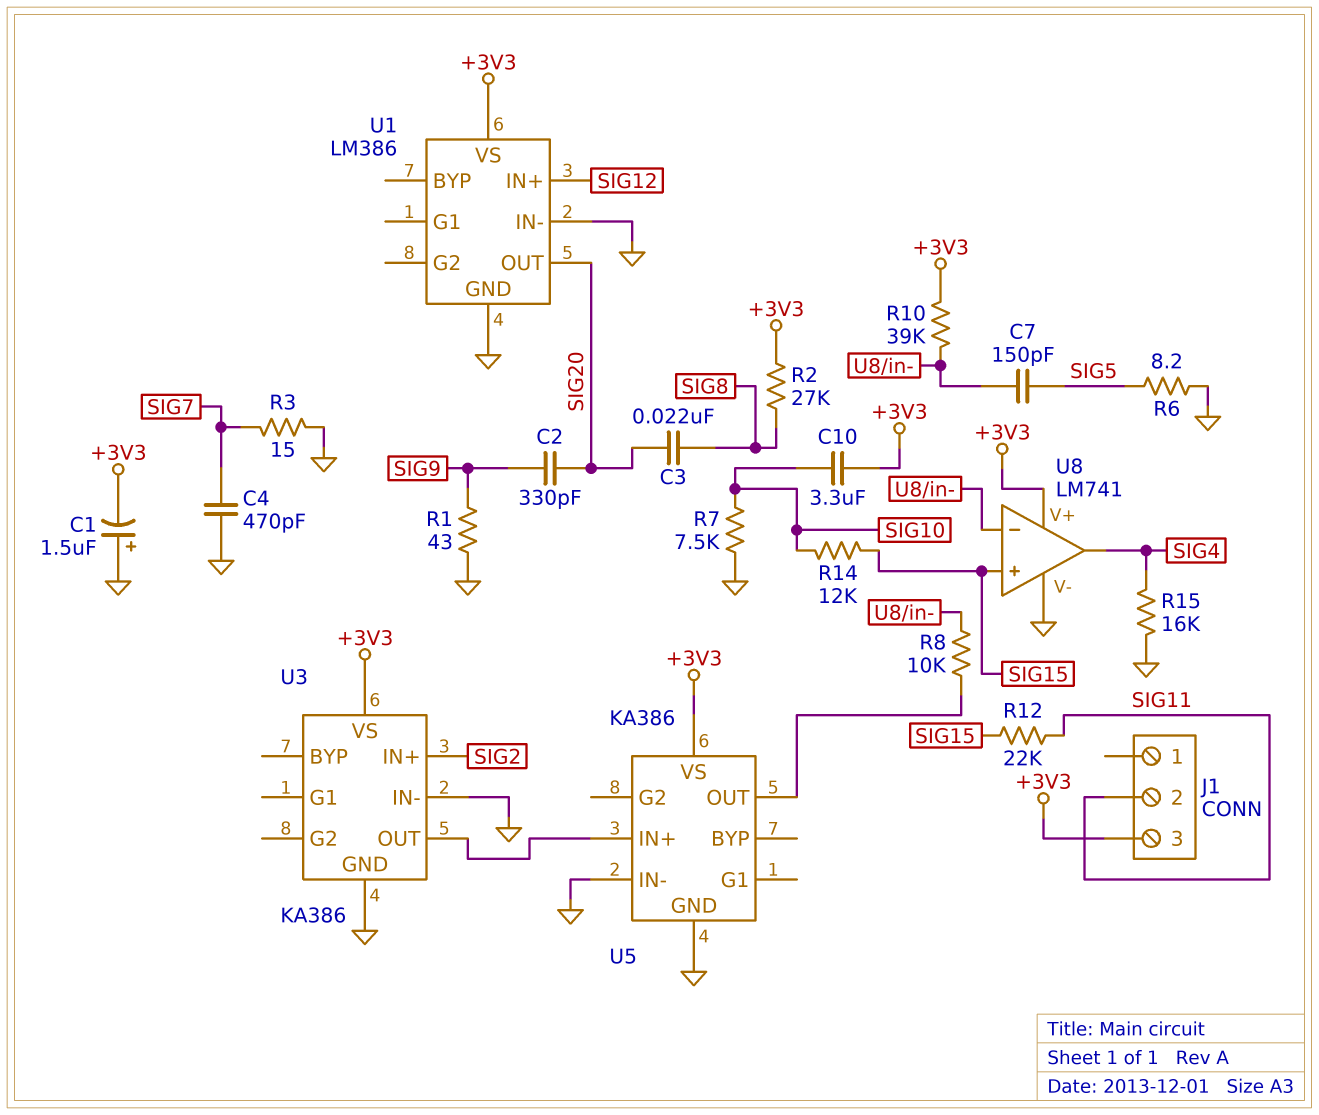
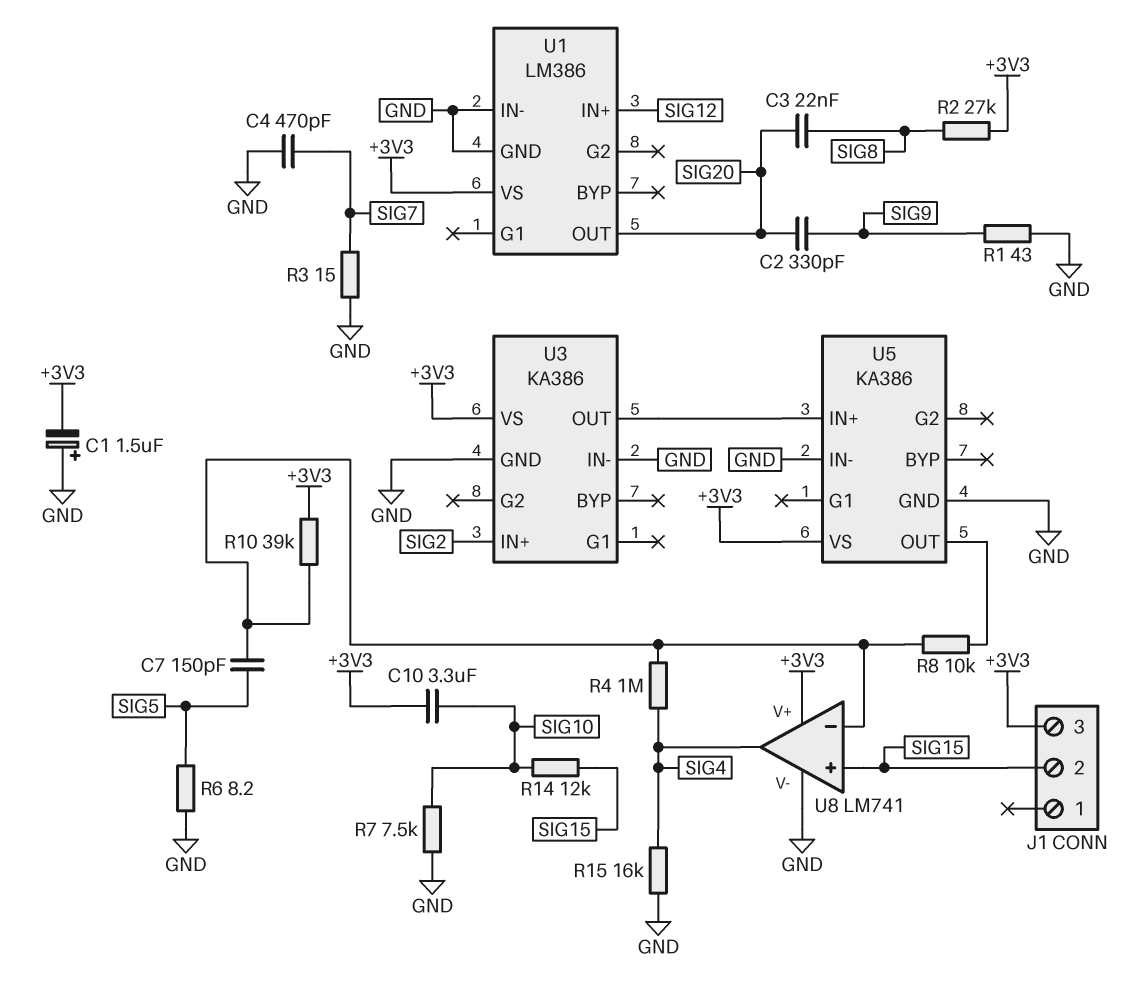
J1 pin 2: SIG11 -> SIG15
R4: none -> 1M (SIG4, U8/in-)
R12: 22k (SIG11, SIG15) -> none

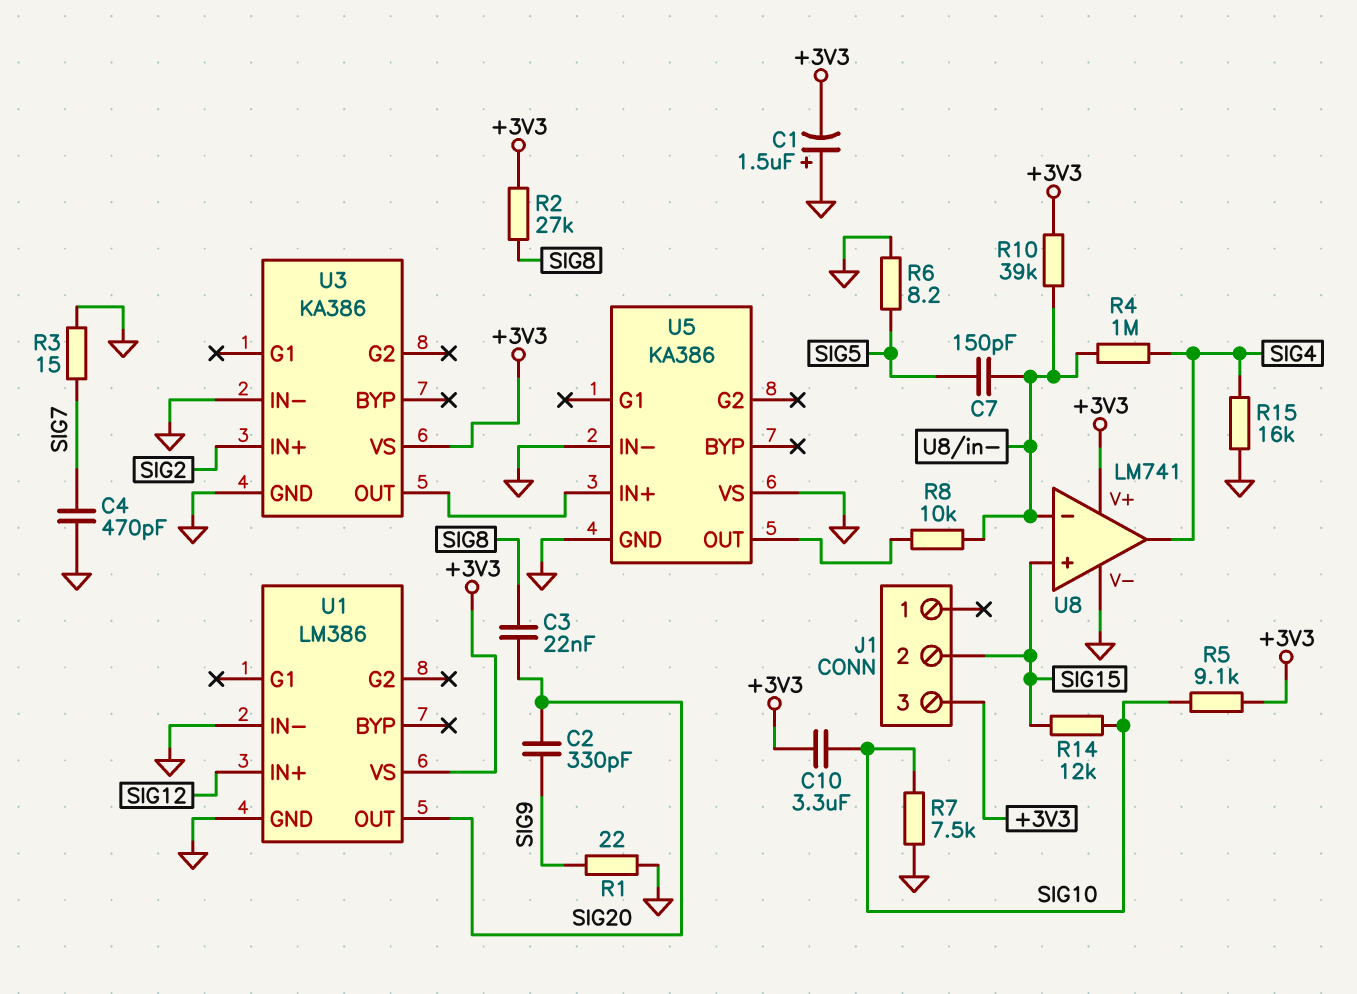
R1: 43 (GND, SIG9) -> 22 (GND, SIG9)
R5: none -> 9.1k (+3V3, SIG10)
U5 pin VS: +3V3 -> GND

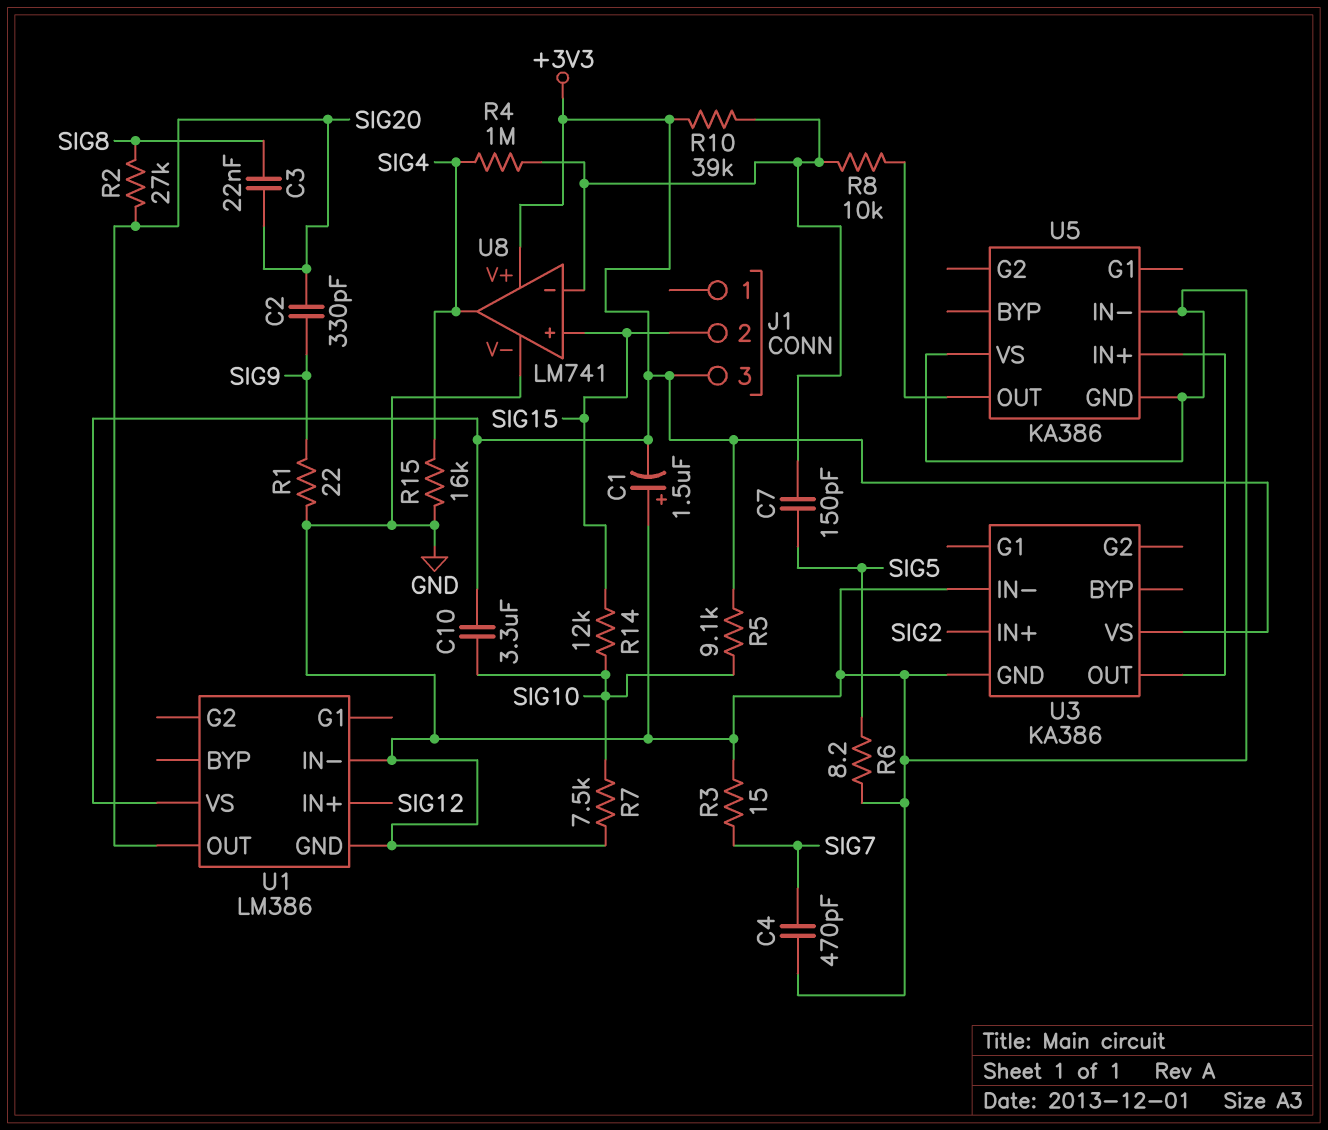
R2: 27k (+3V3, SIG8) -> 27k (SIG8, SIG20)

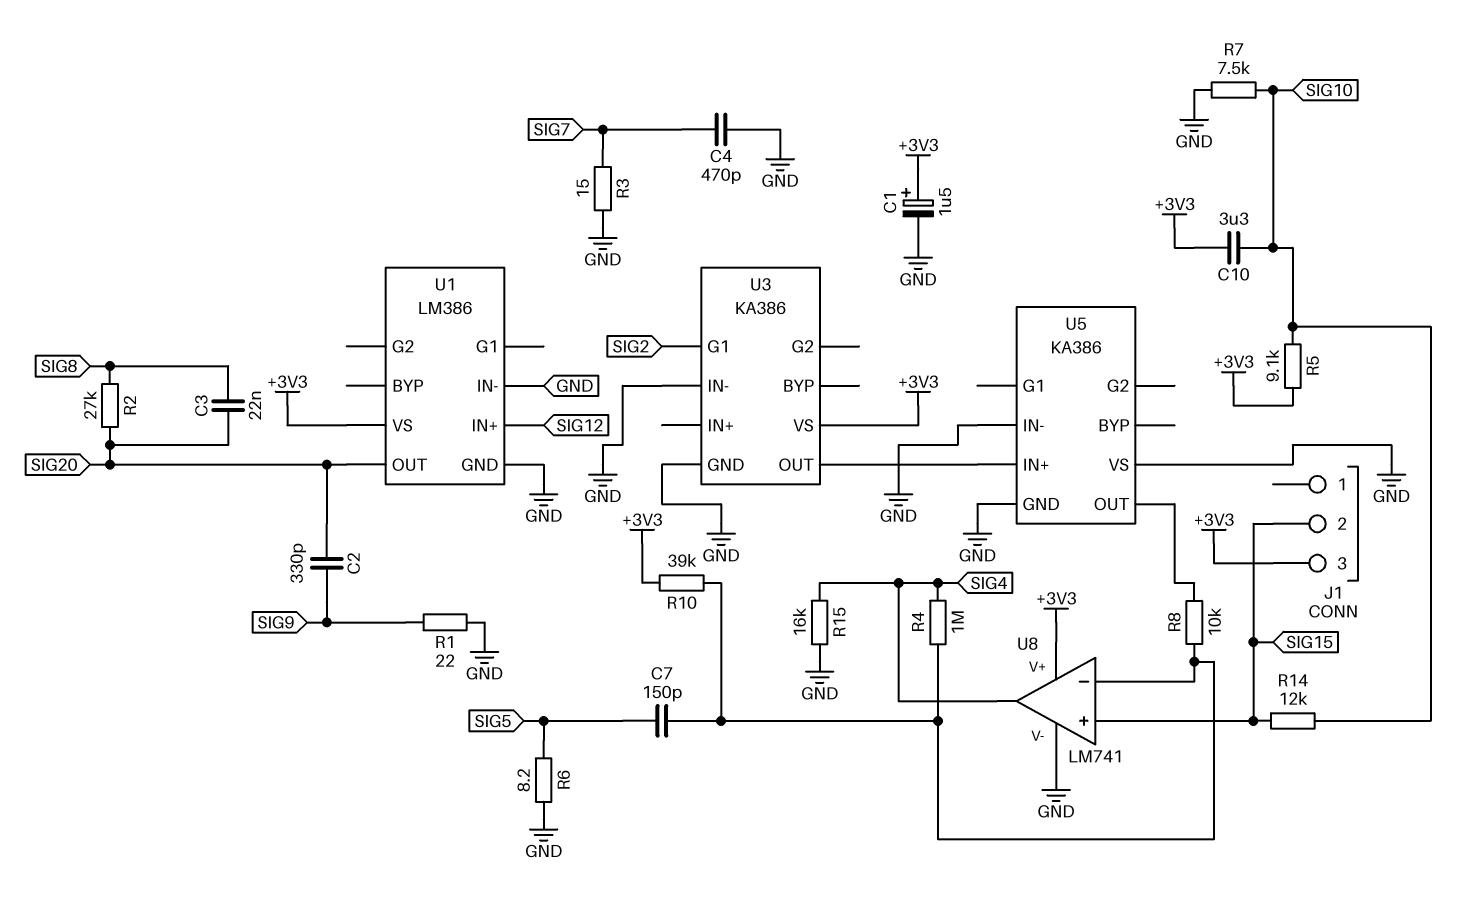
C1: 1.5uF (plus GND, minus +3V3) -> 1.5uF (plus +3V3, minus GND)
U3 pin G1: none -> SIG2
U3 pin IN+: SIG2 -> none

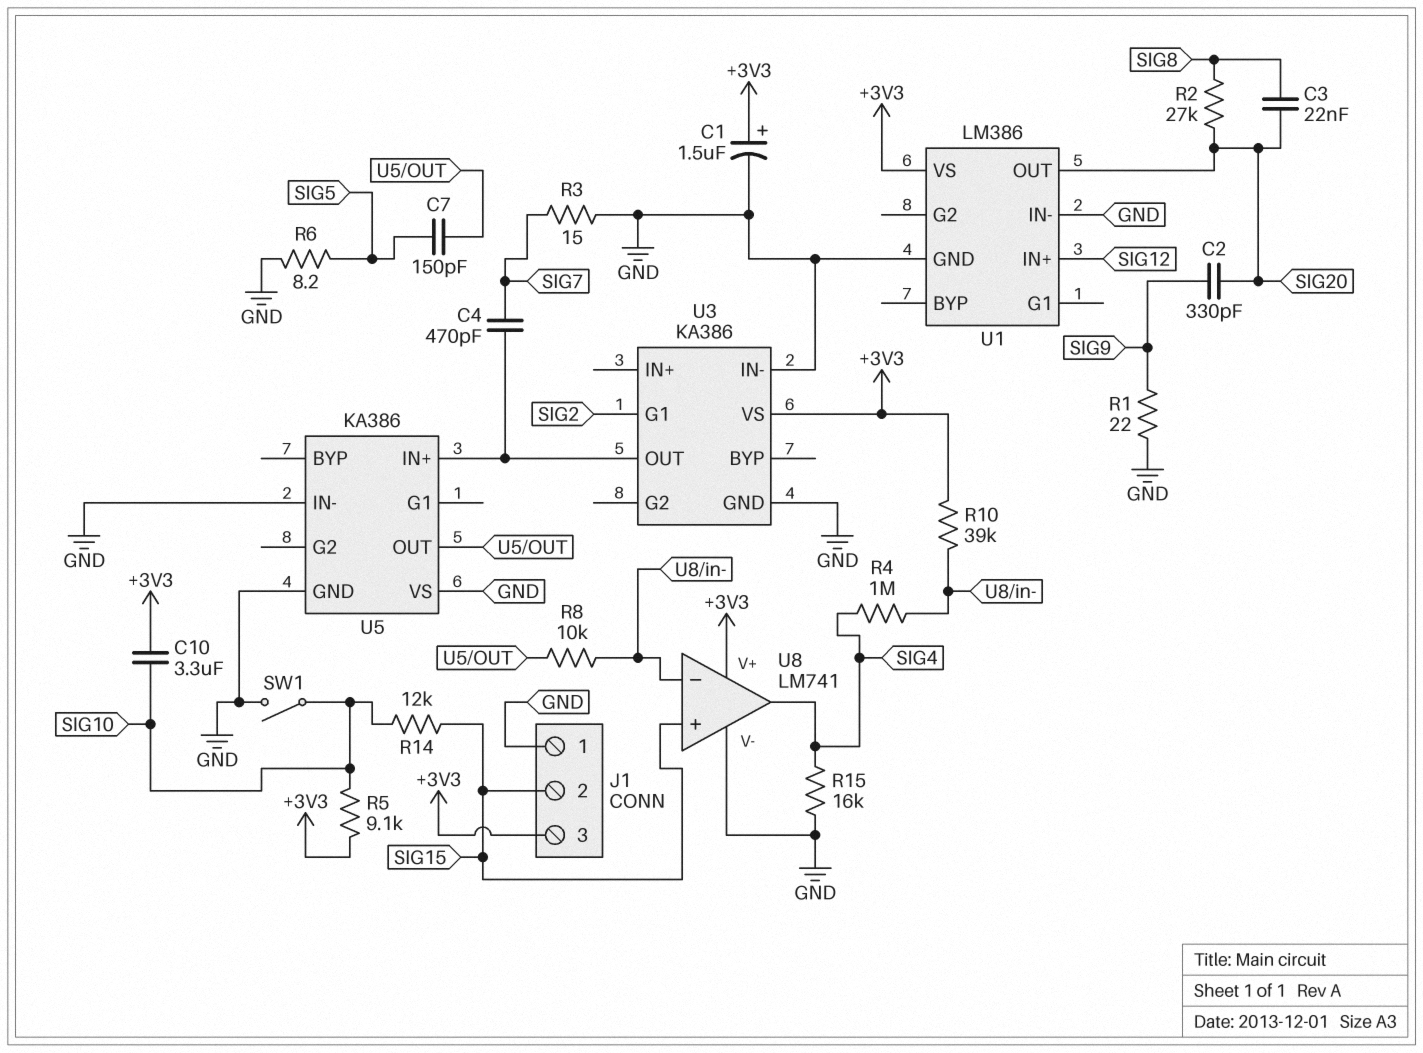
C4: 470pF (GND, SIG7) -> 470pF (SIG7, U3/OUT)
C7: 150pF (SIG5, U8/in-) -> 150pF (SIG5, U5/OUT)
J1 pin 1: none -> GND
R7: 7.5k (GND, SIG10) -> none
SW1: none -> switch (GND, SIG10)

